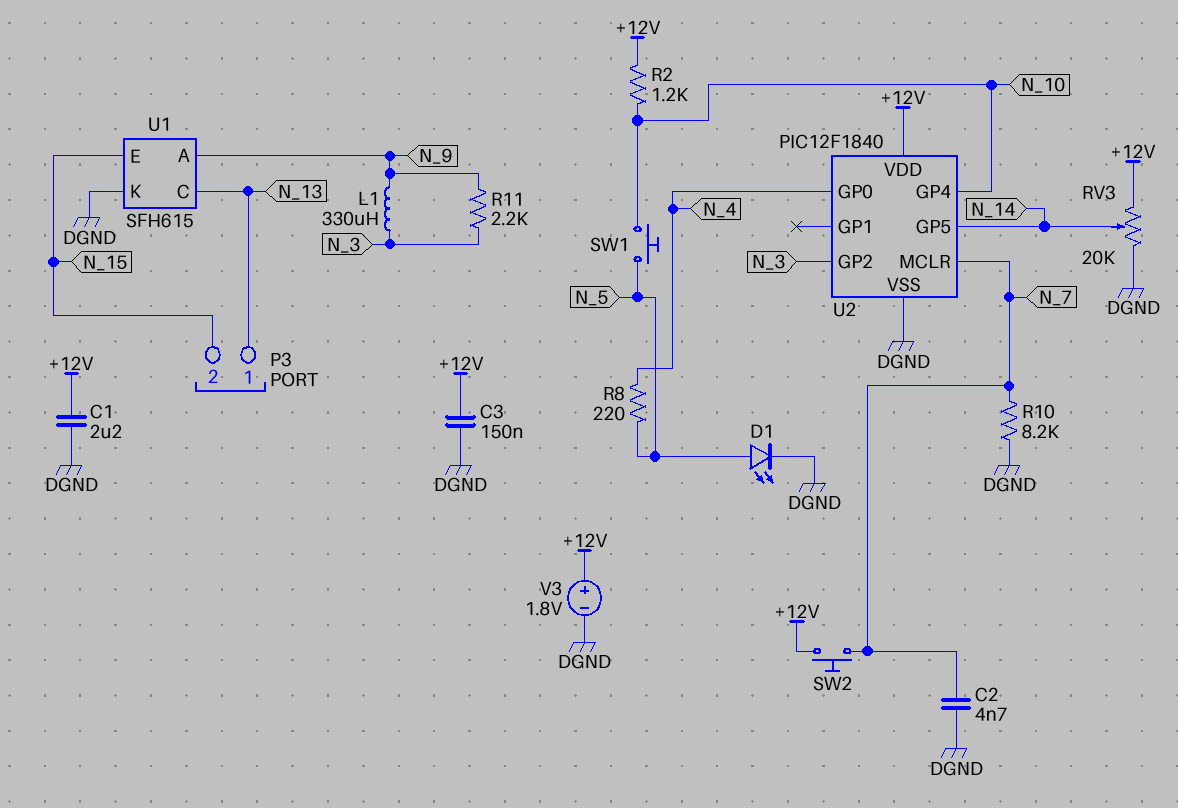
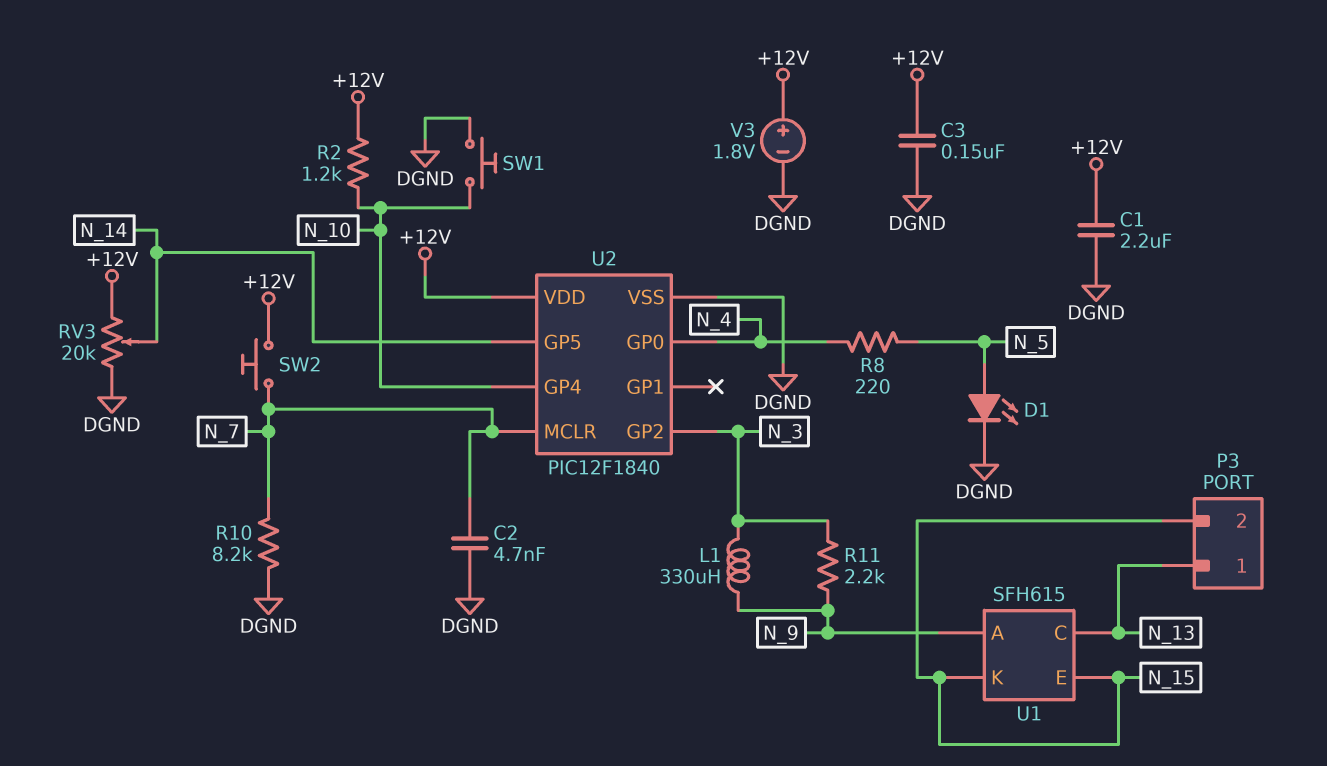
SW1: button (N_5, N_10) -> button (DGND, N_10)
U1 pin K: DGND -> N_15

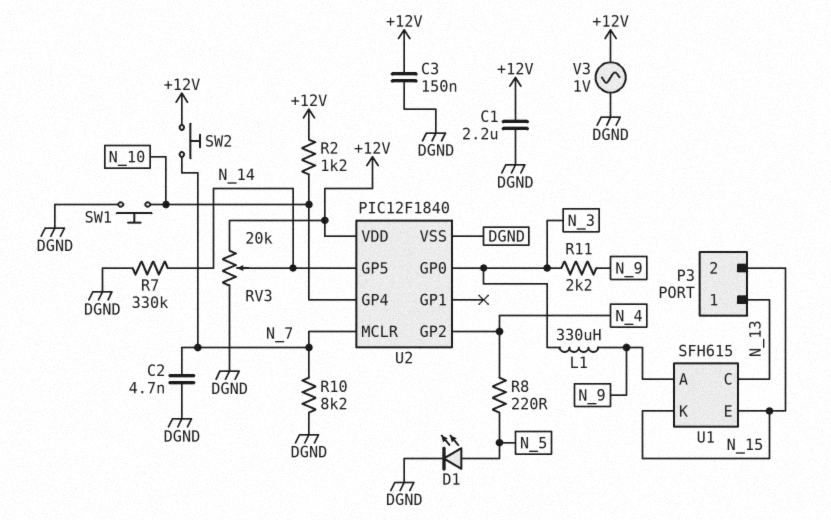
R7: none -> 330k (DGND, N_14)
U2 pin GP0: N_4 -> N_3
U2 pin GP2: N_3 -> N_4
V3: 1.8V (plus +12V, minus DGND) -> AC 1V (+12V, DGND)

